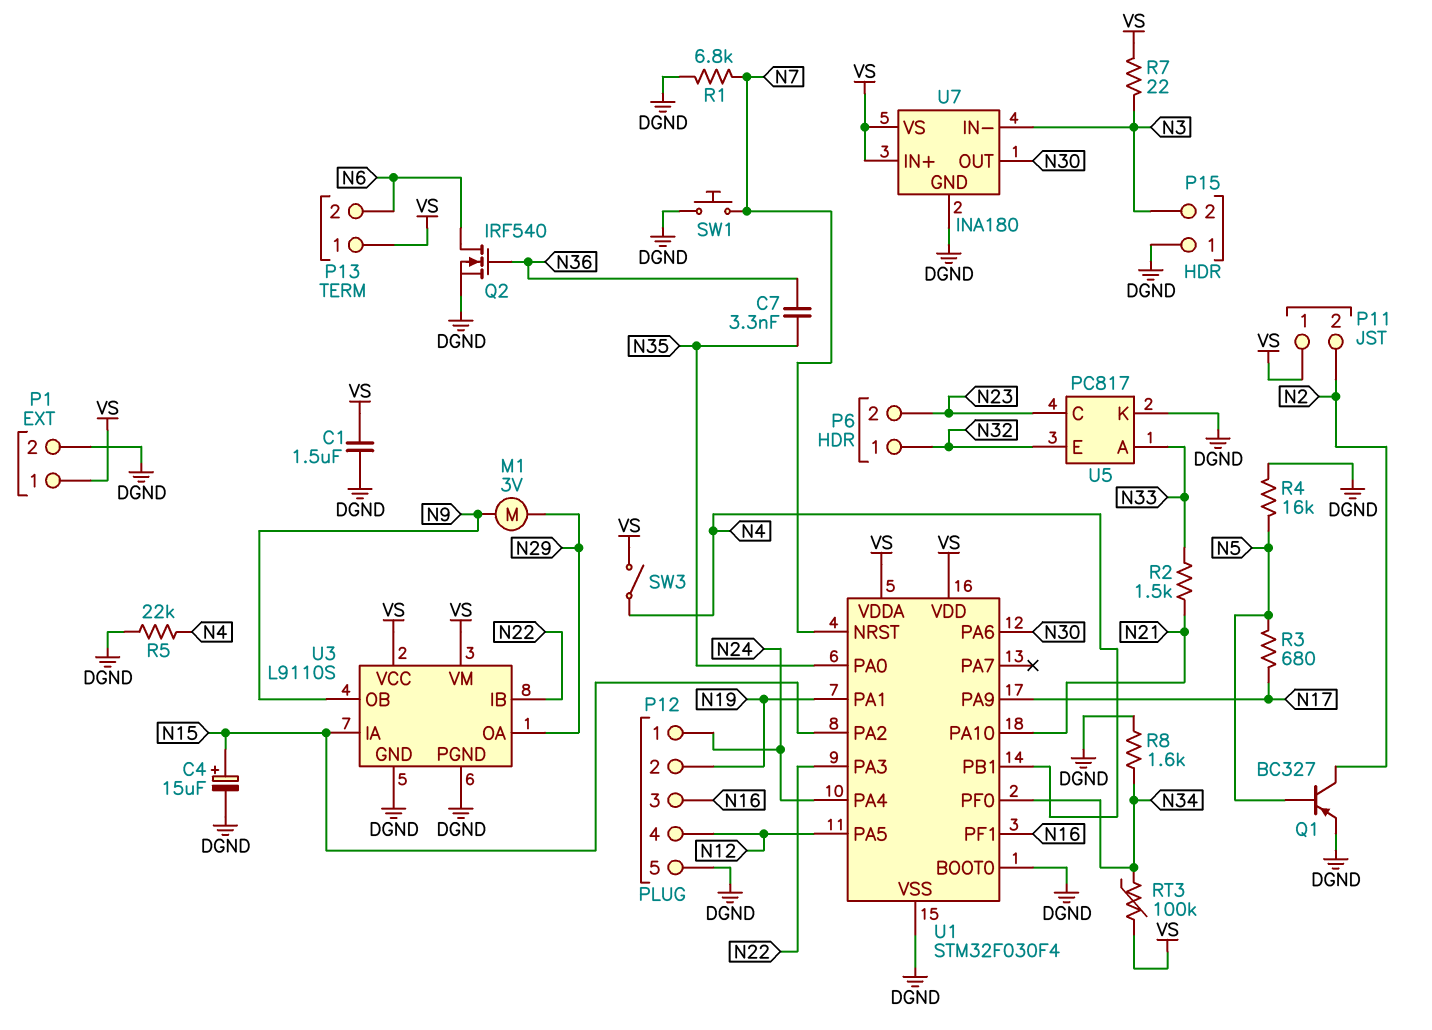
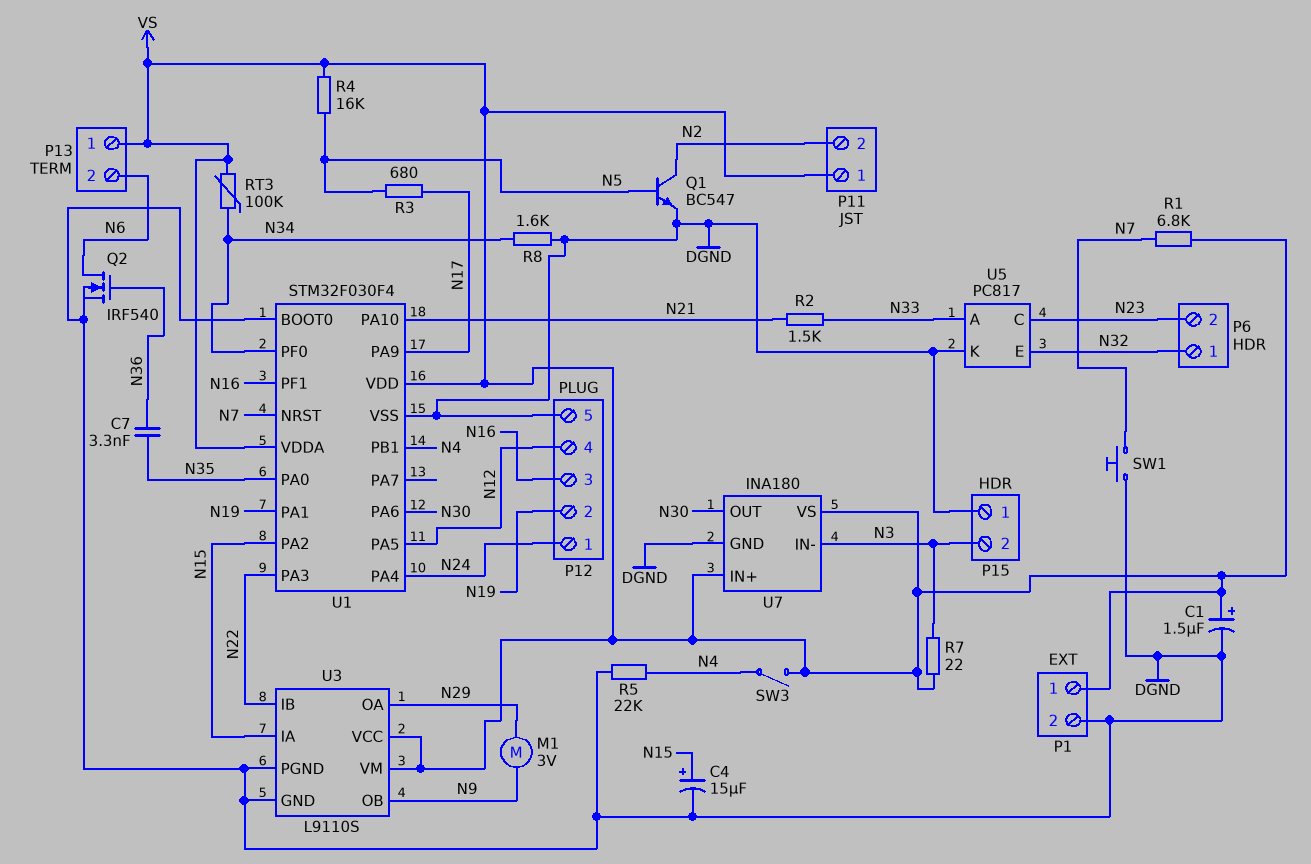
C1: 1.5uF (DGND, VS) -> 1.5uF (plus VS, minus DGND)
Q1: PNP BC327 (B N5, C N2, E DGND) -> NPN BC547 (B N5, C N2, E DGND)
R1: 6.8k (DGND, N7) -> 6.8k (N7, VS)
R4: 16k (DGND, N5) -> 16k (N5, VS)

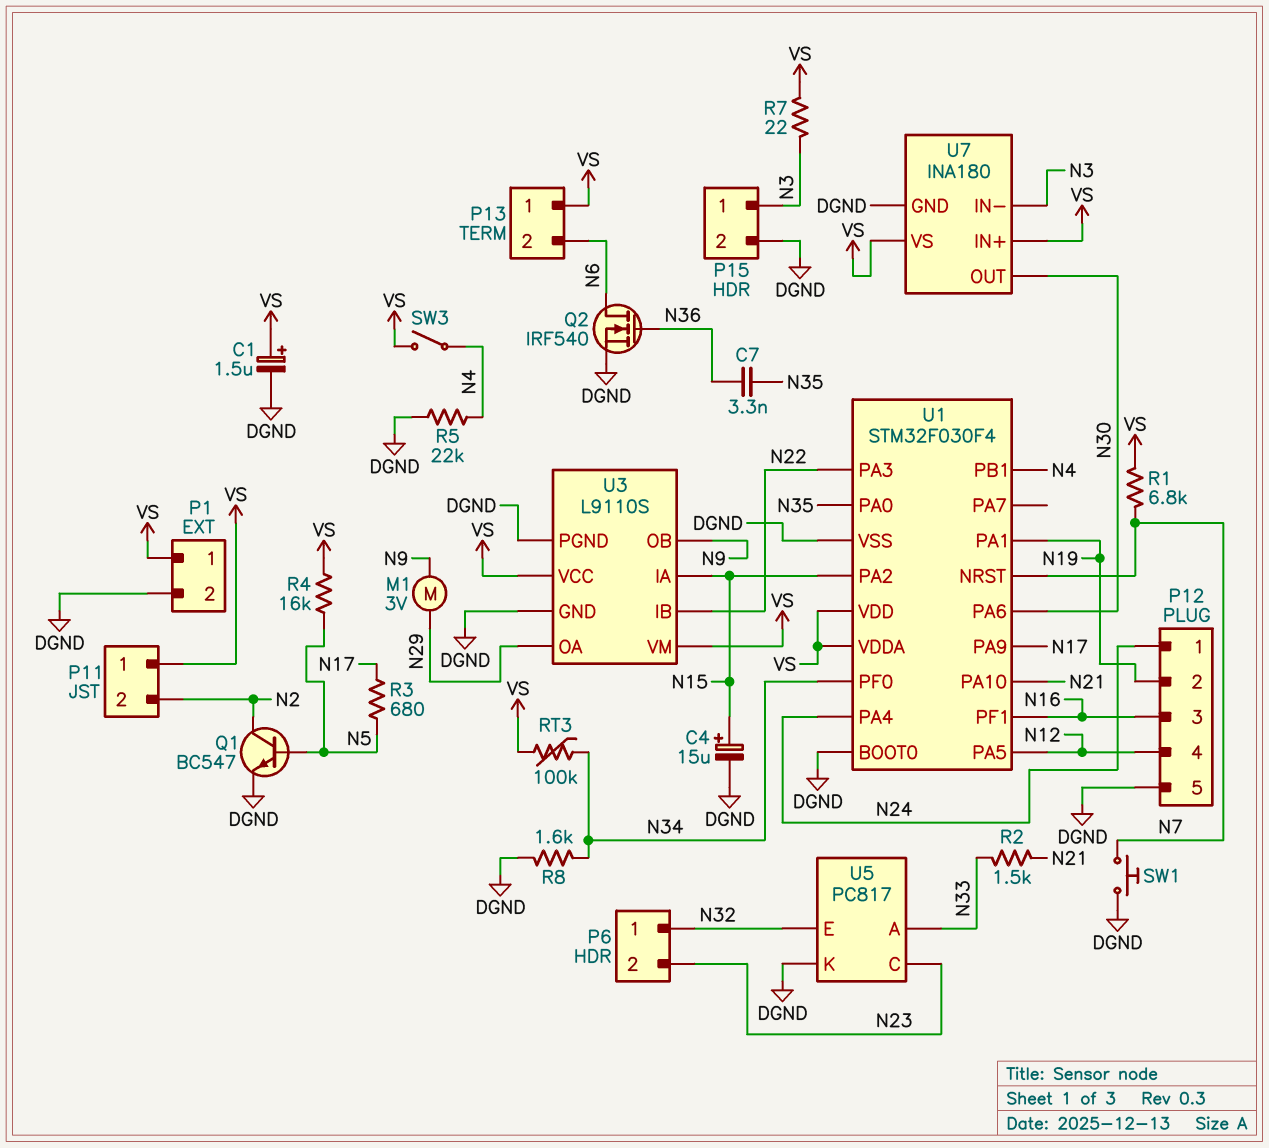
P15 pin 1: DGND -> N3
P15 pin 2: N3 -> DGND

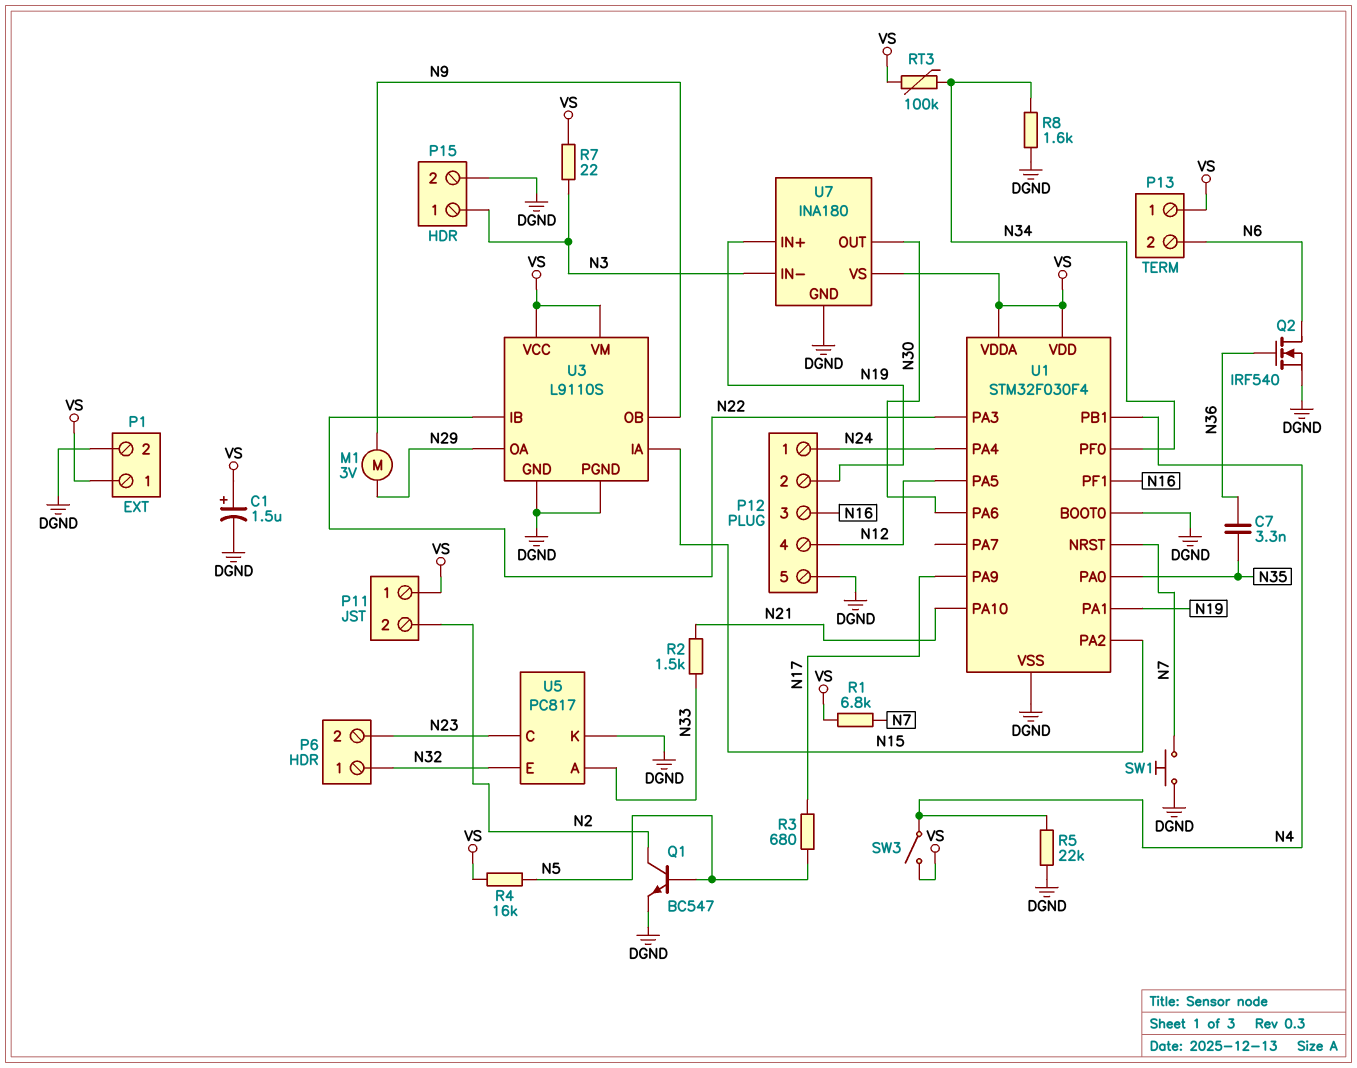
C4: 15uF (plus N15, minus DGND) -> none
U7 pin IN+: VS -> N19

